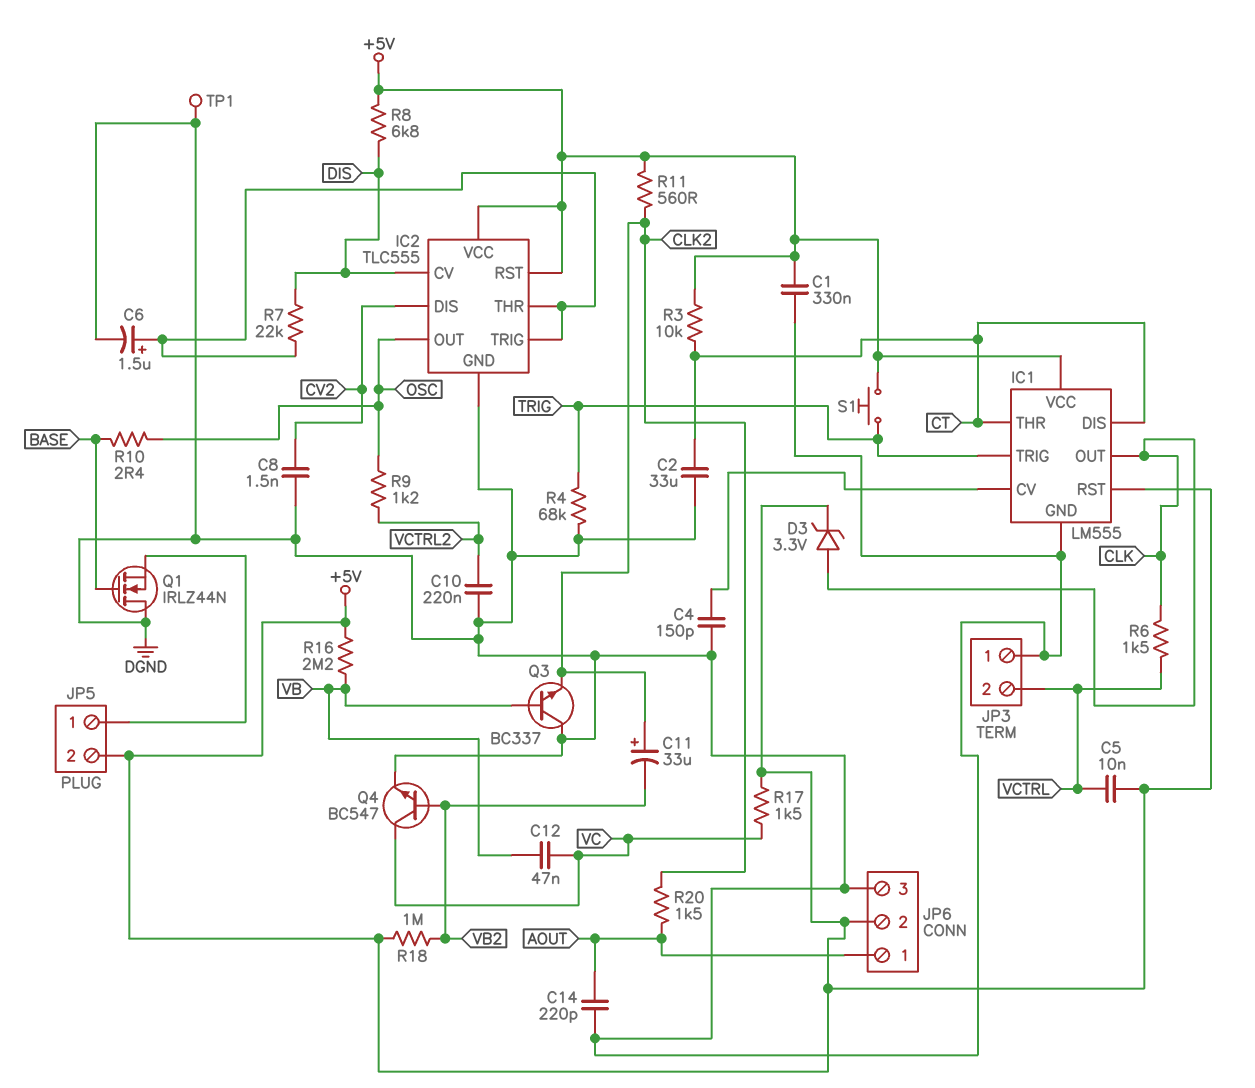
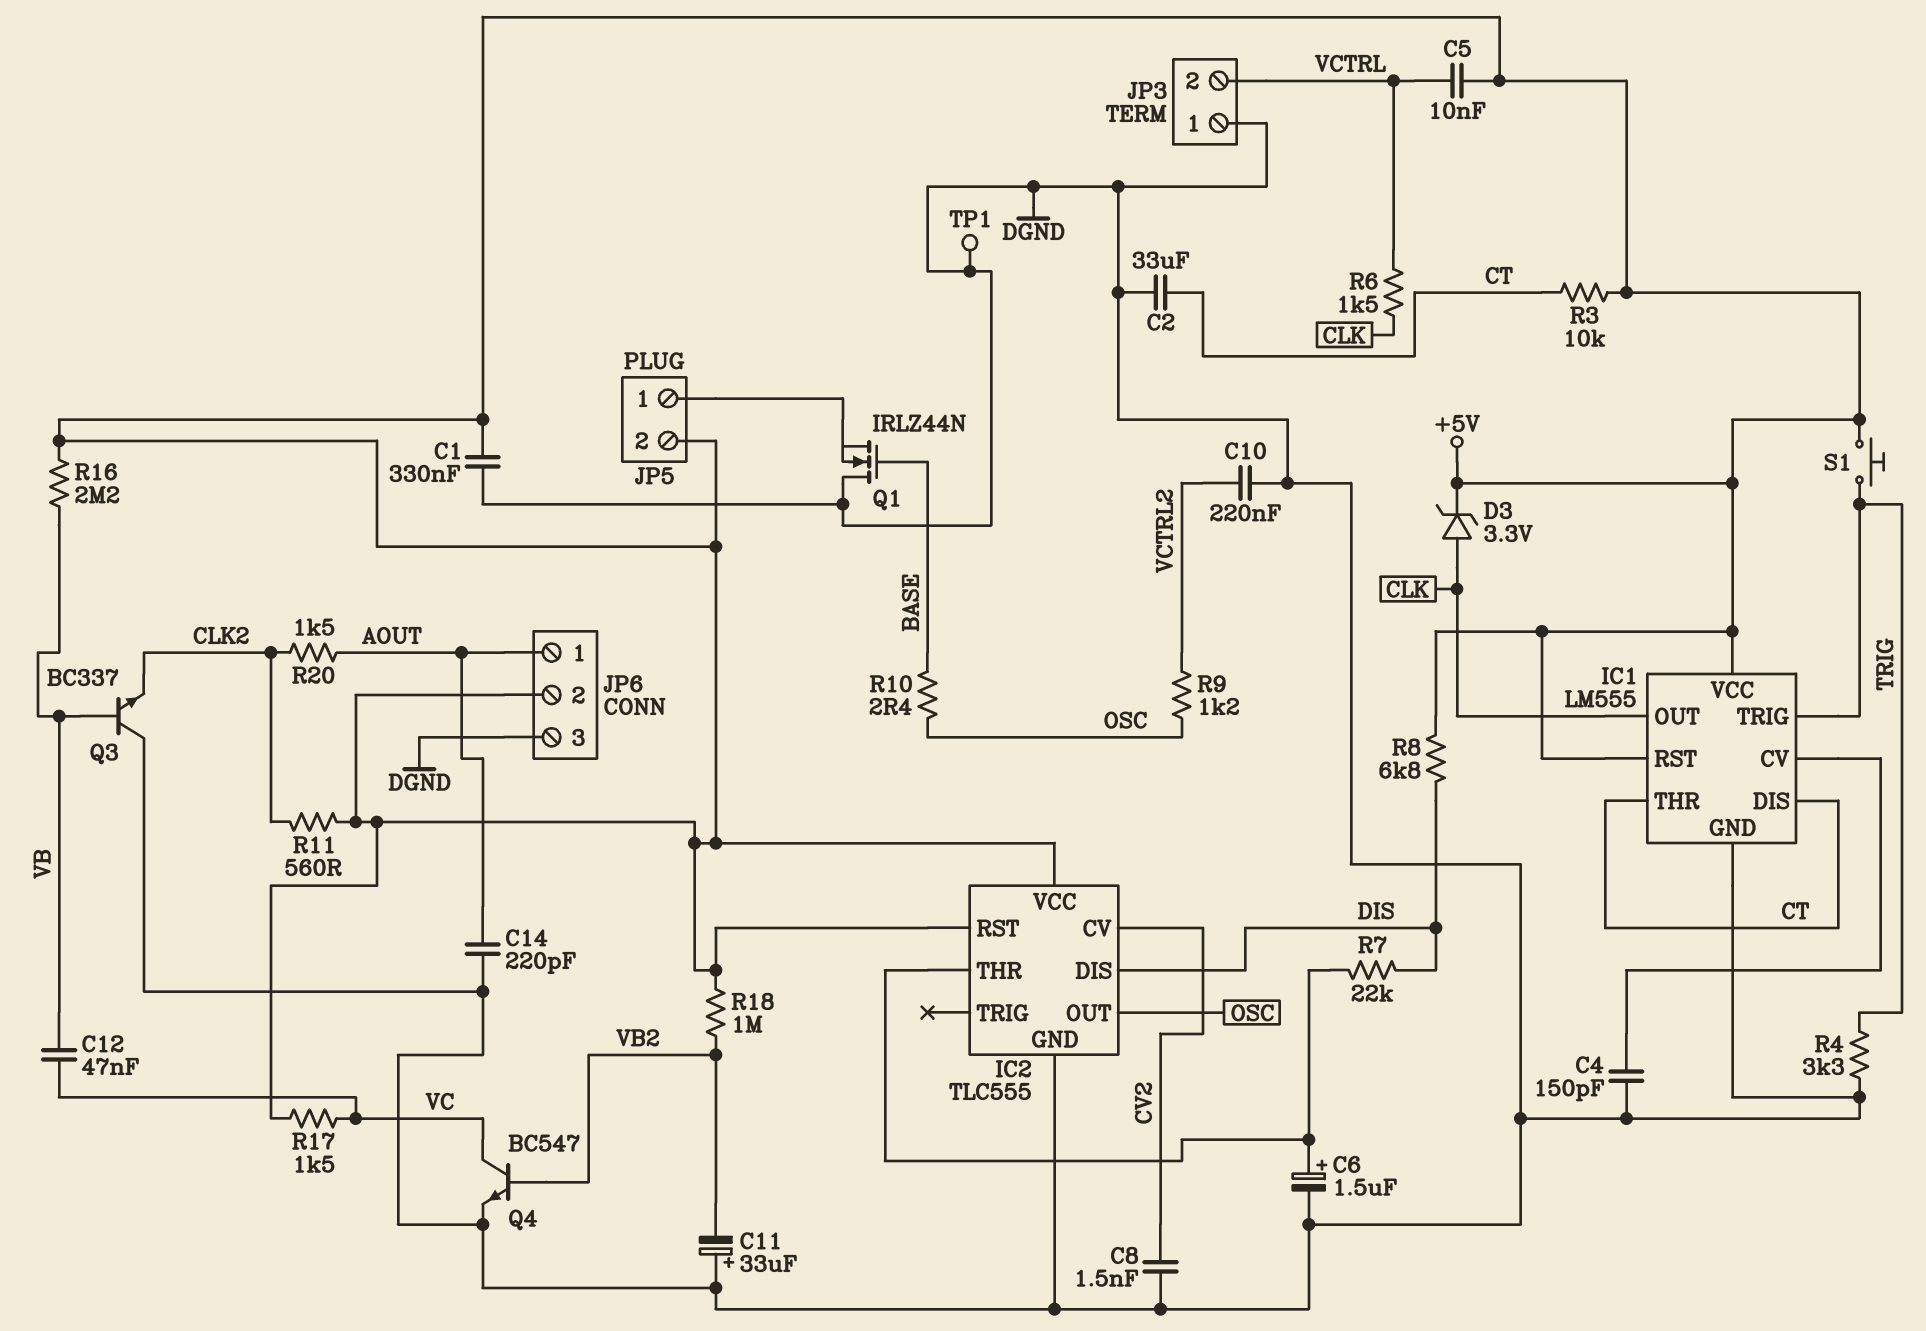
C11: 33uF (plus CLK2, minus VB2) -> 33uF (plus DGND, minus VB2)
IC2 pin CV: DIS -> CV2
IC2 pin DIS: CV2 -> DIS
IC2 pin TRIG: IC2/THR -> none
R4: 68k (DGND, TRIG) -> 3.3k (DGND, TRIG)

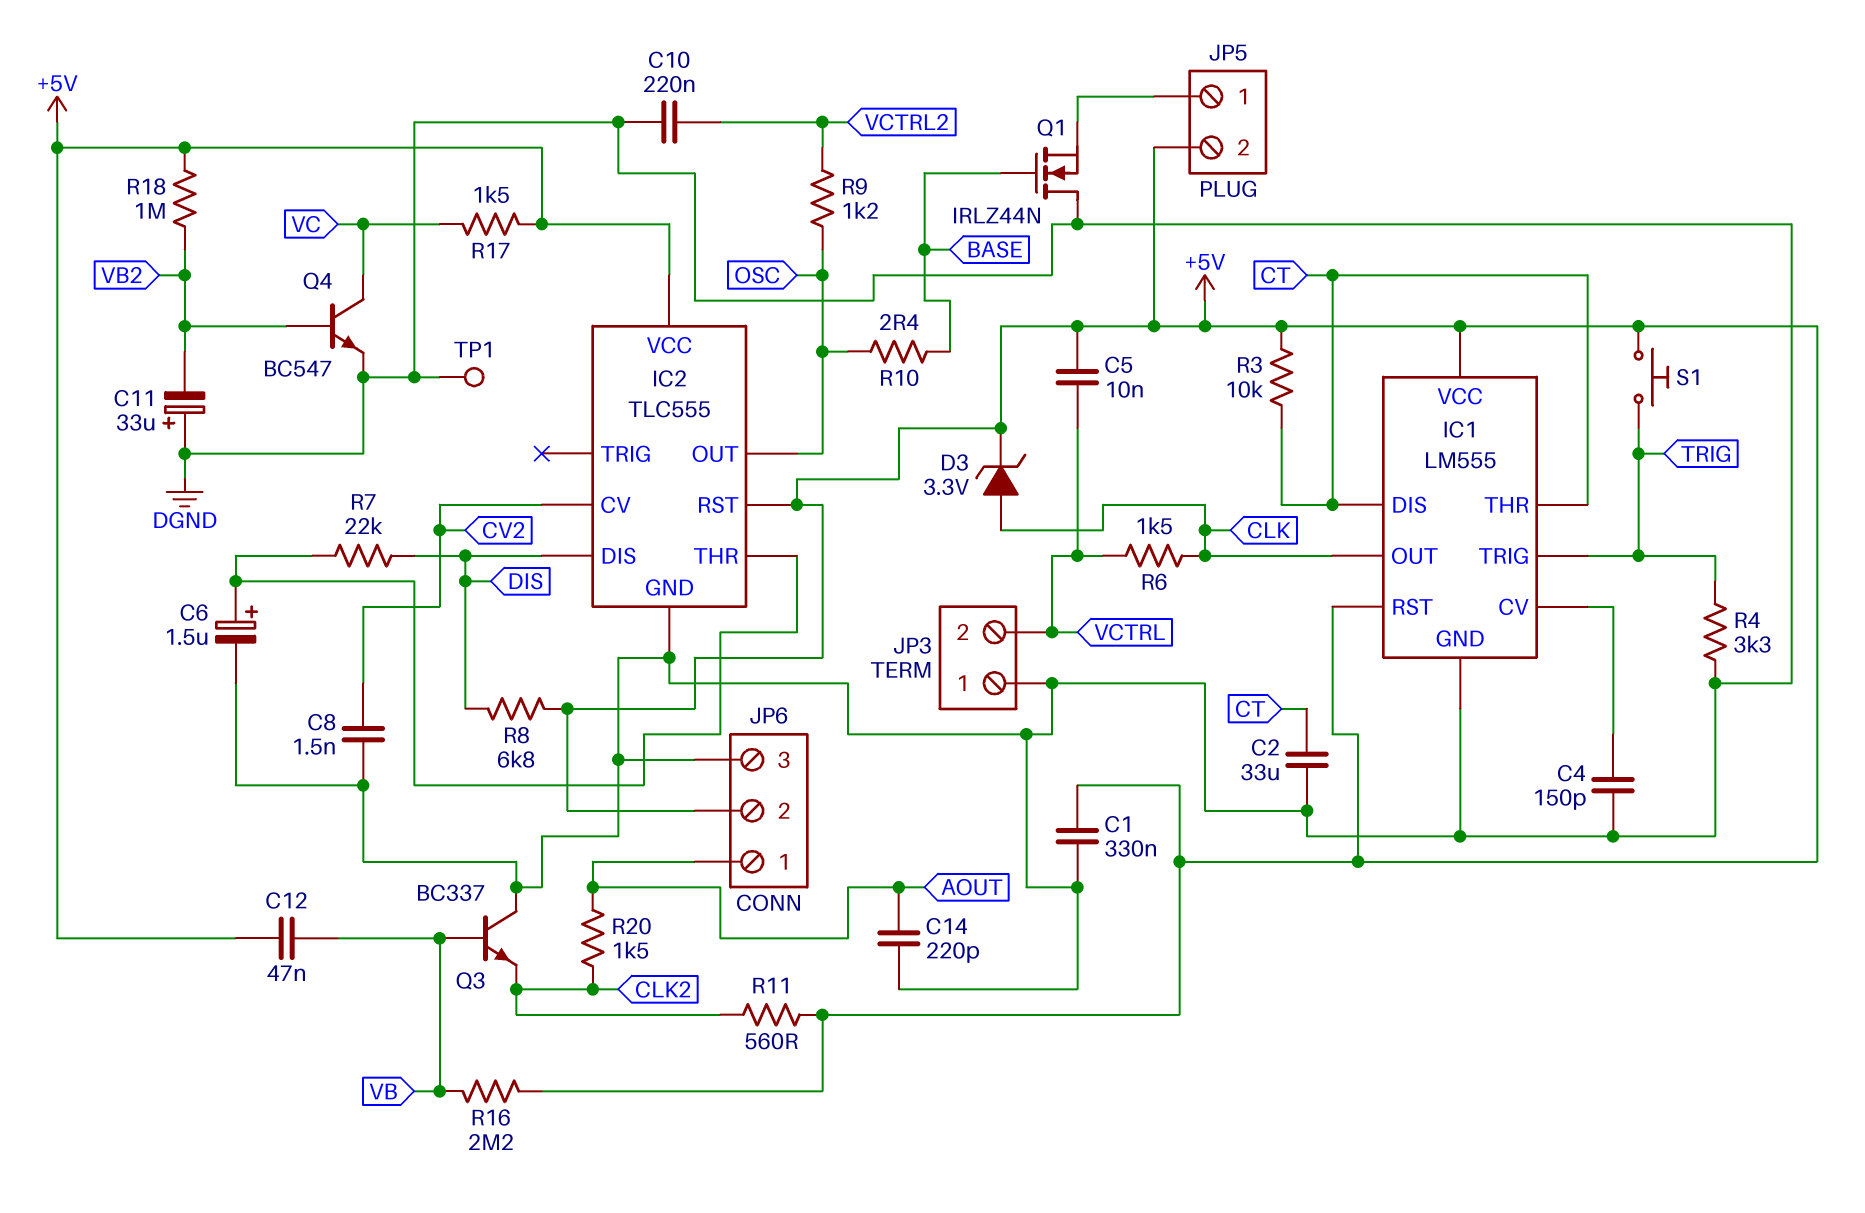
C12: 47nF (VB, VC) -> 47nF (+5V, VB)

